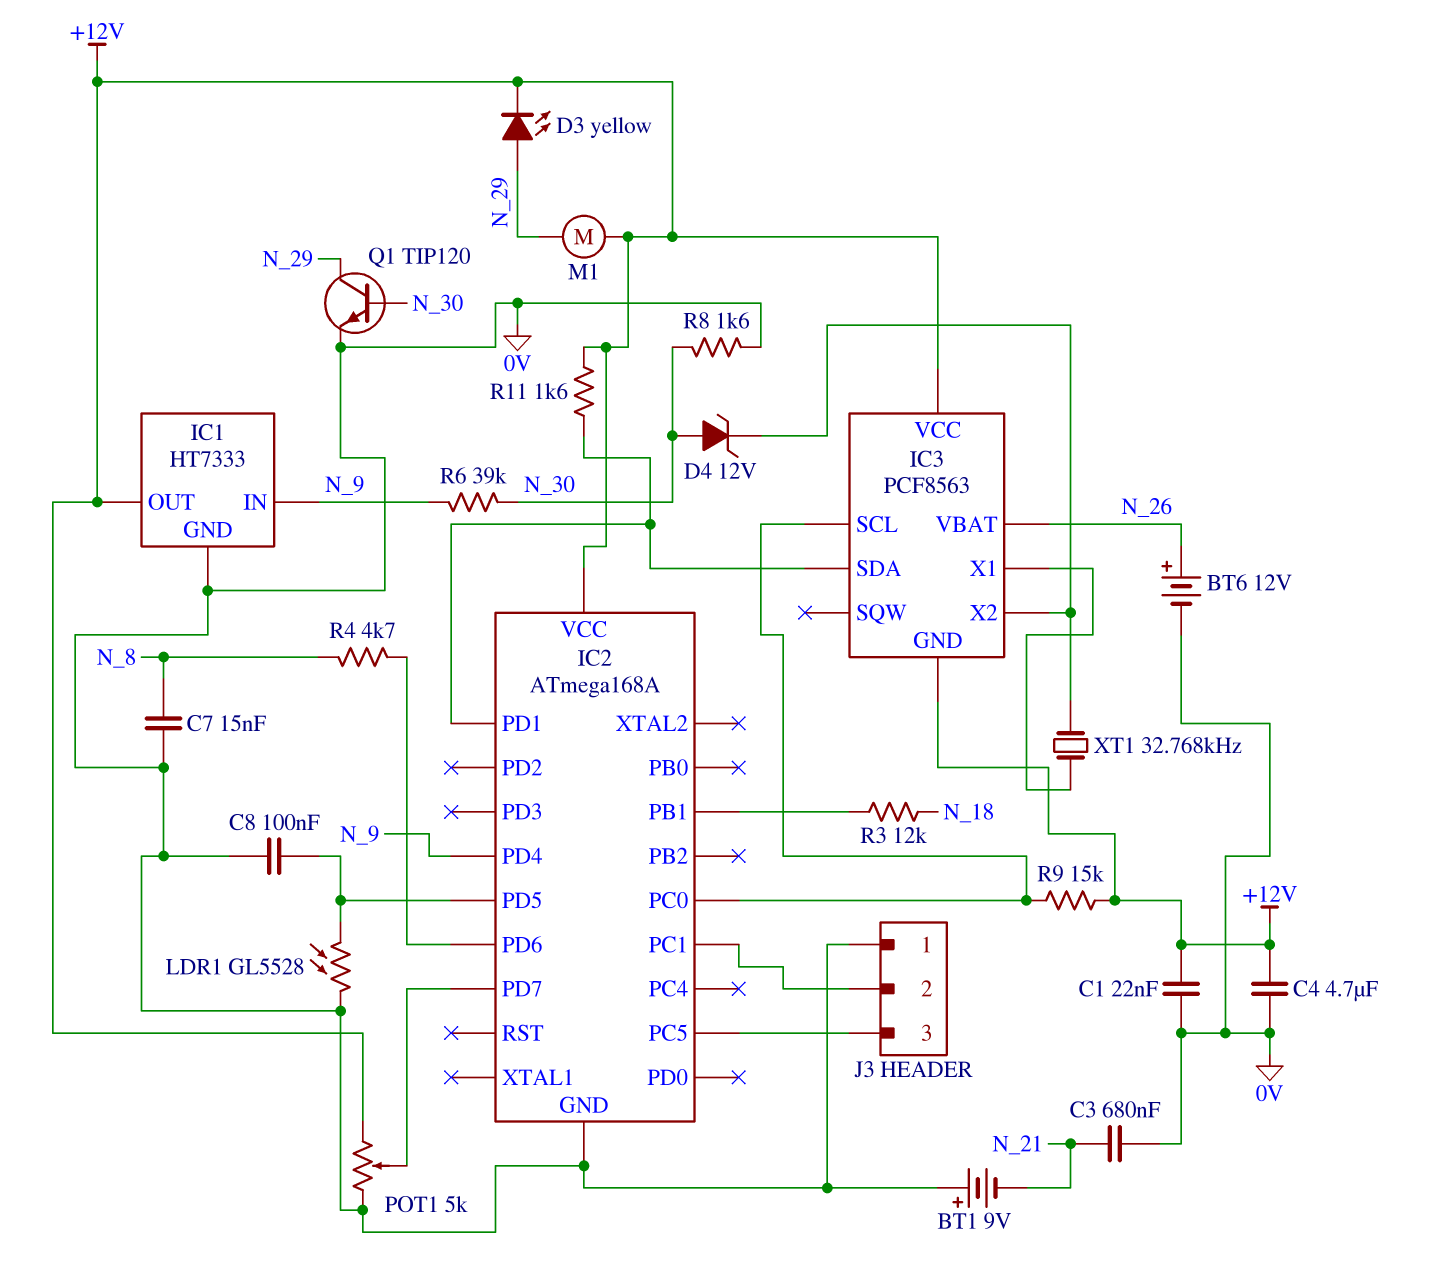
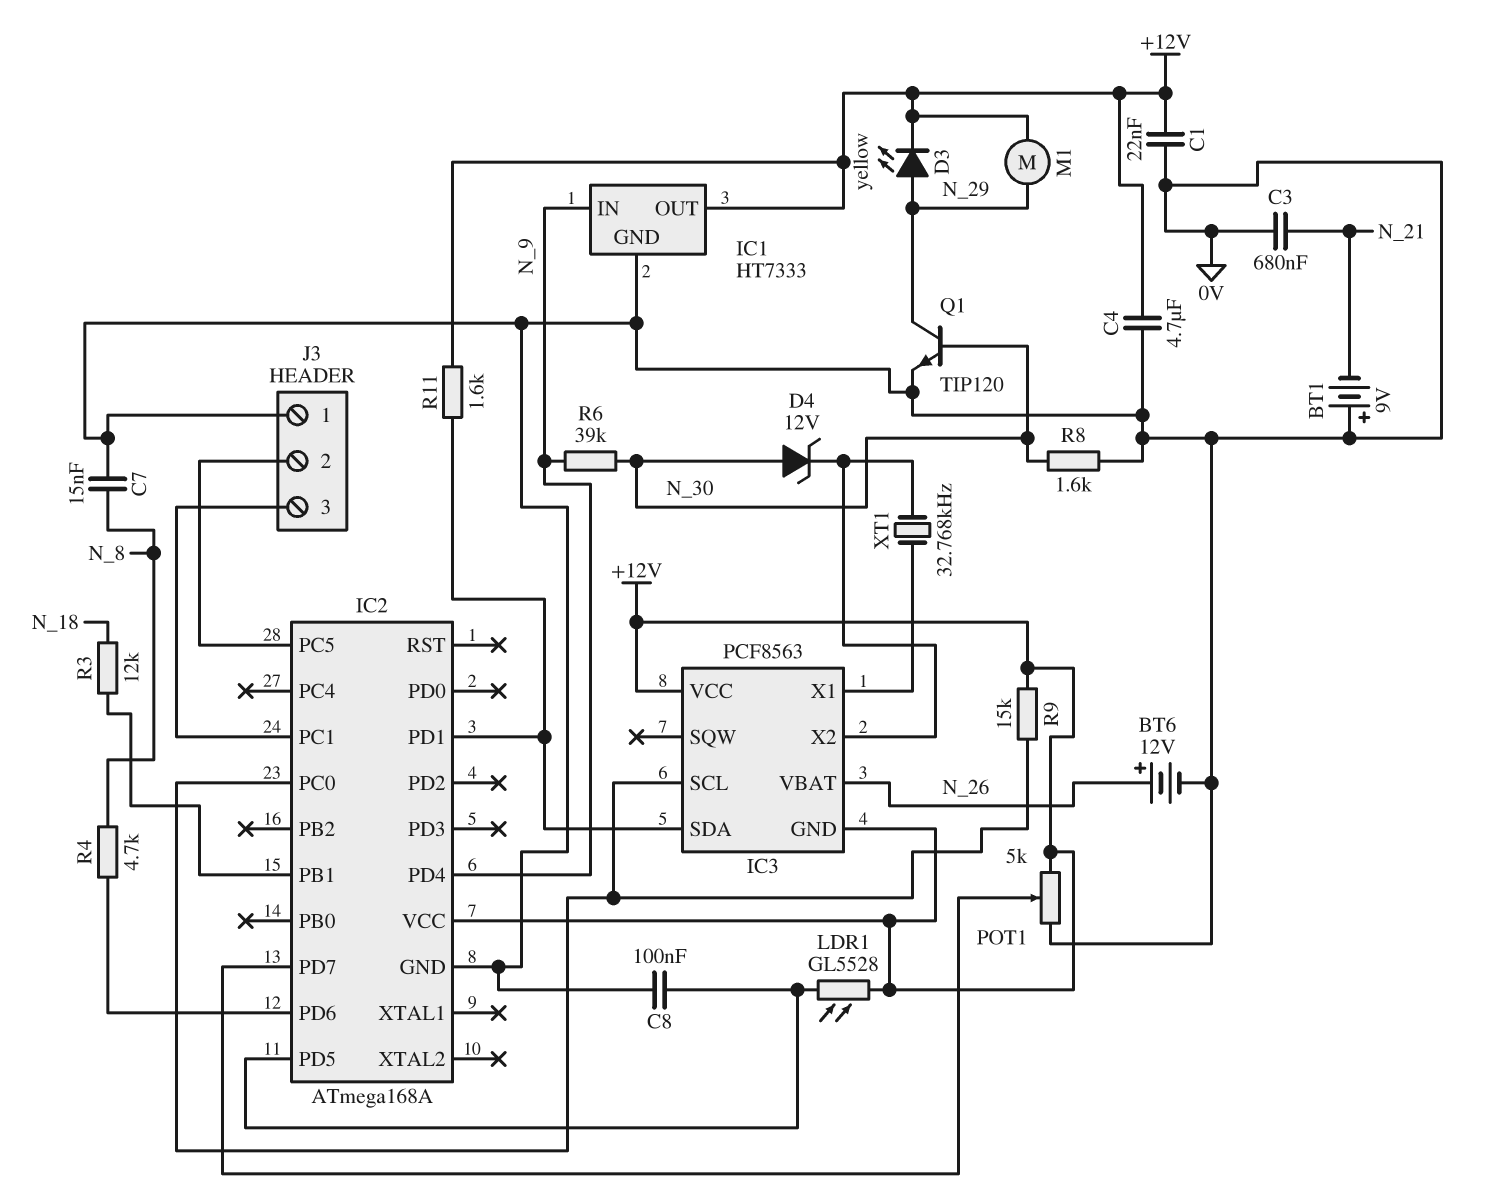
J3 pin 2: IC2/PC1 -> IC2/PC5
J3 pin 3: IC2/PC5 -> IC2/PC1
LDR1: GL5528 (0V, IC2/PD5) -> GL5528 (+12V, IC2/PD5)

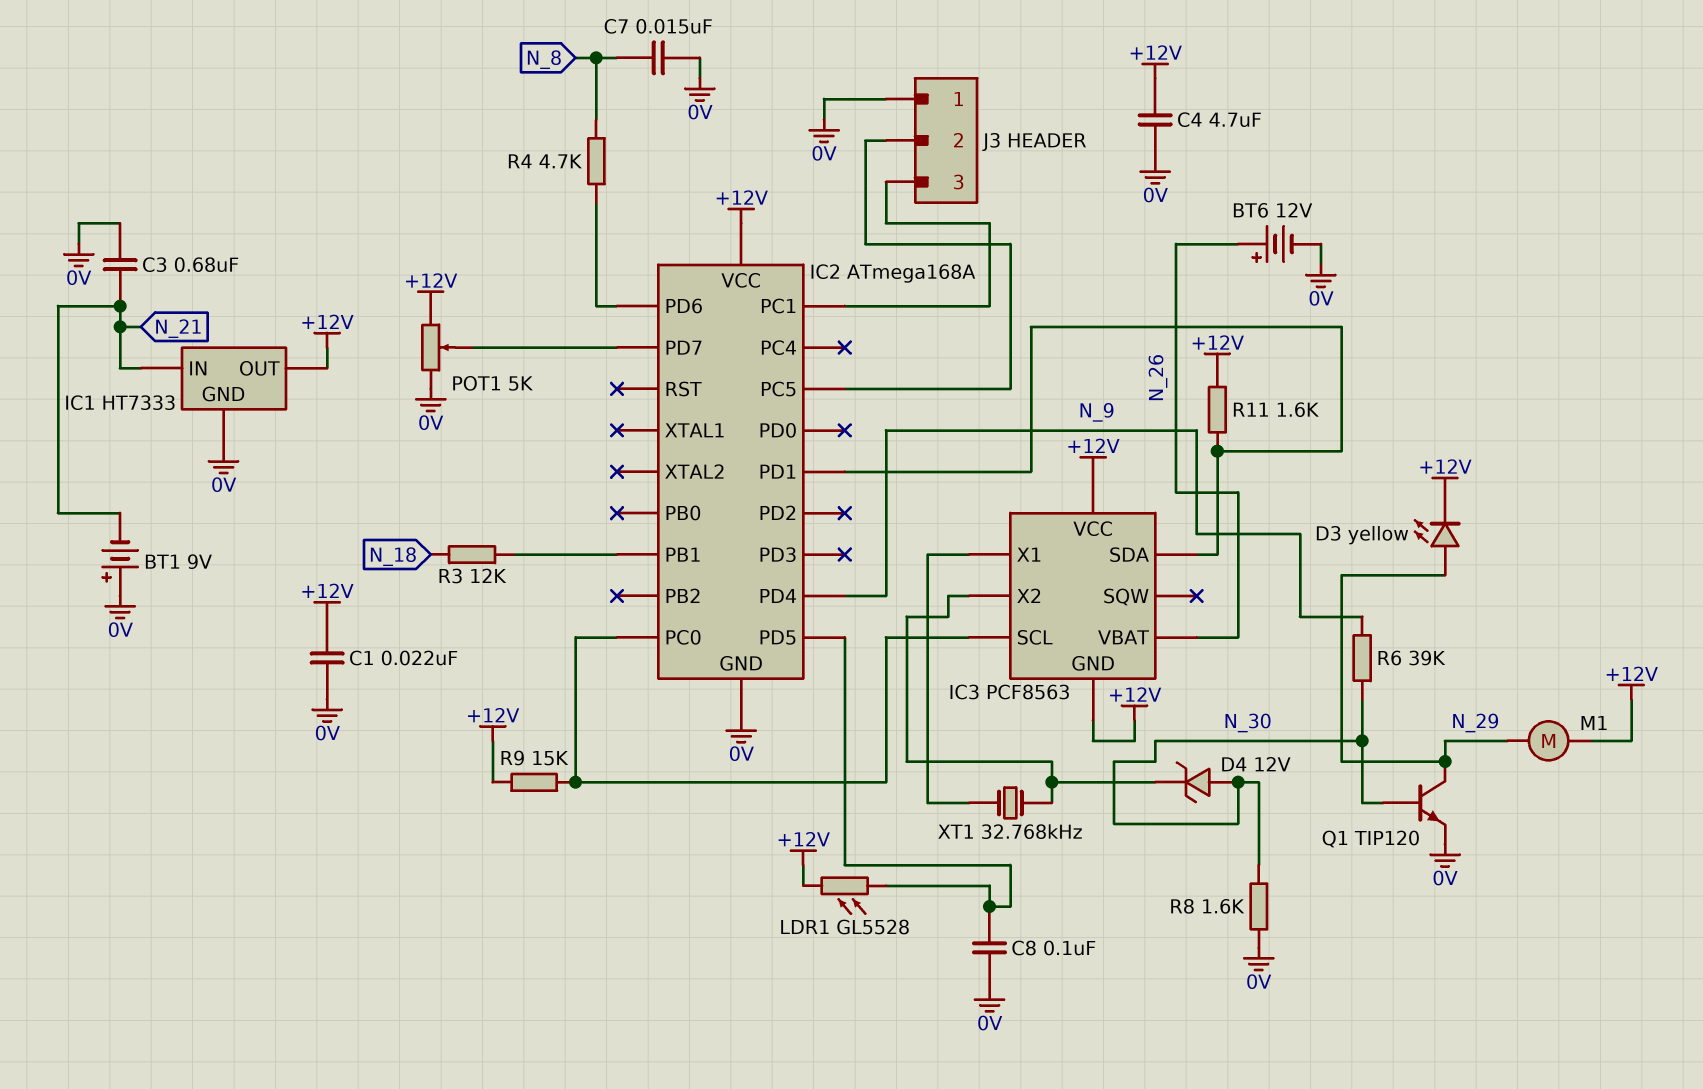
IC1 pin IN: N_9 -> N_21

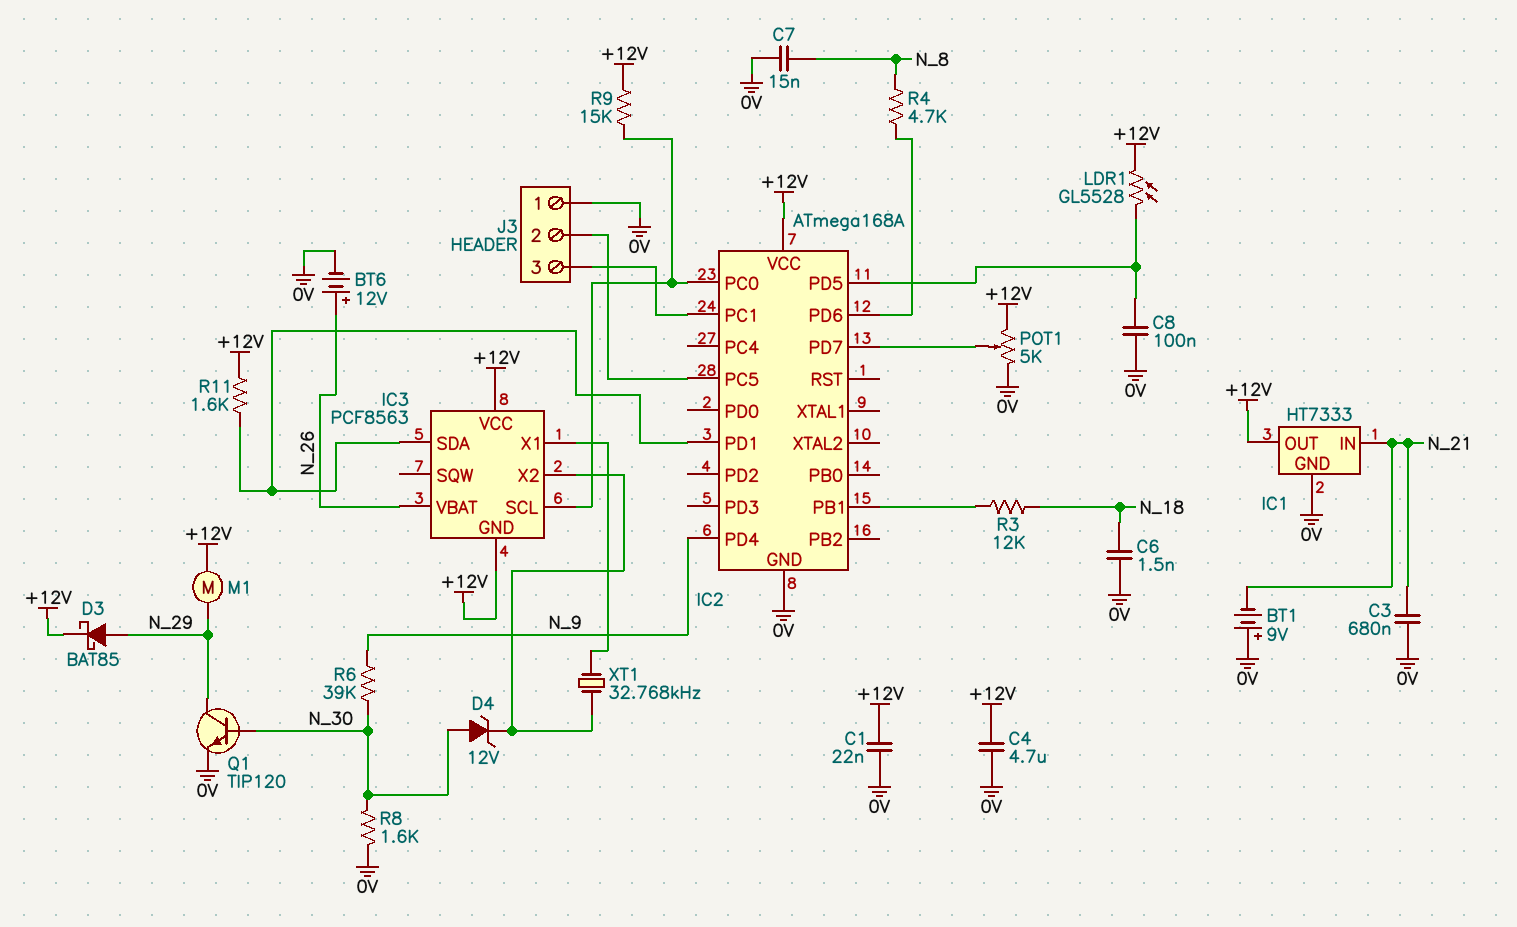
C6: none -> 1.5nF (0V, N_18)
D3: LED yellow (A N_29, K +12V) -> schottky BAT85 (A N_29, K +12V)

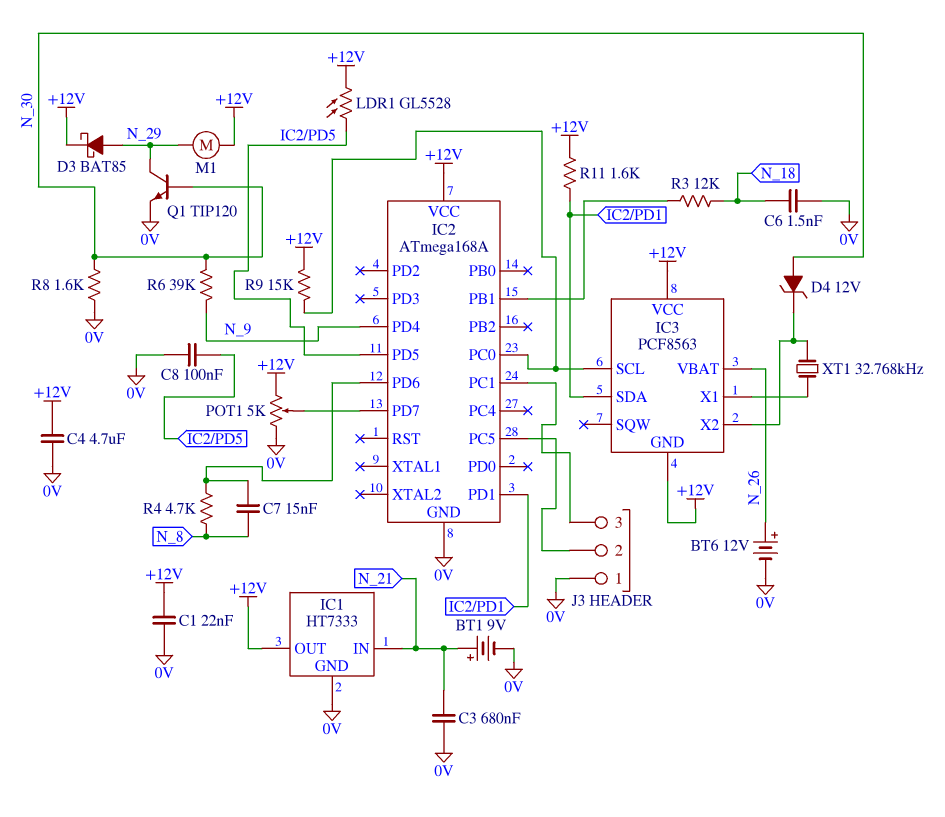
BT1: 9V (plus 0V, minus N_21) -> 9V (plus N_21, minus 0V)
C7: 15nF (0V, N_8) -> 15nF (IC2/PD6, N_8)

